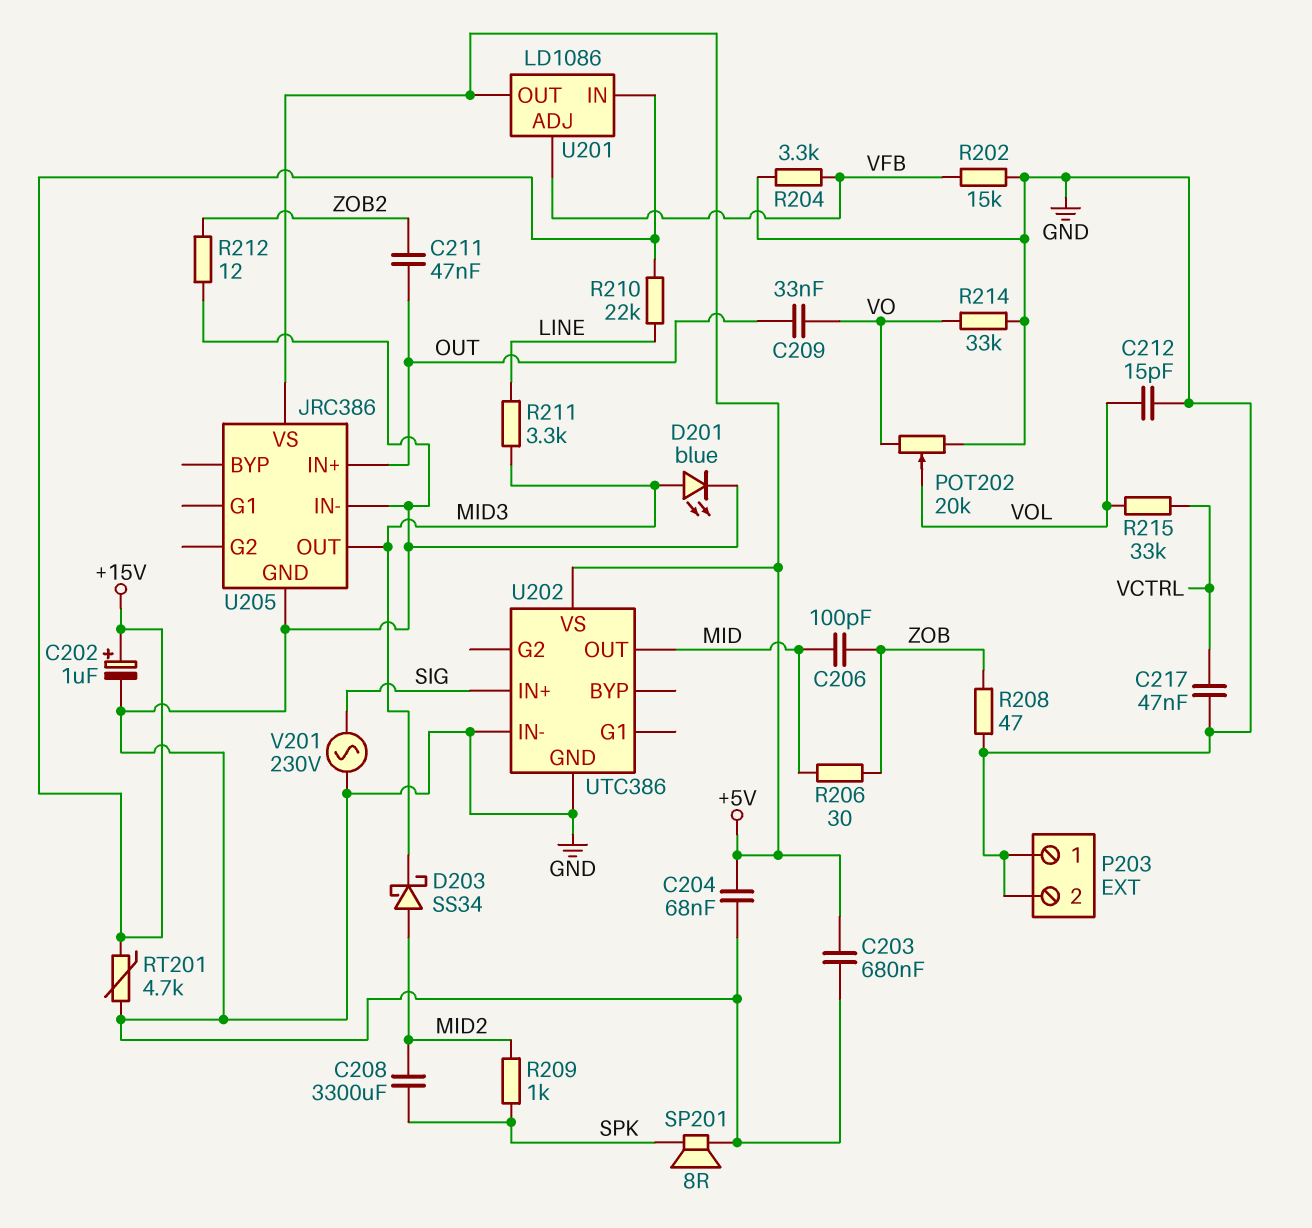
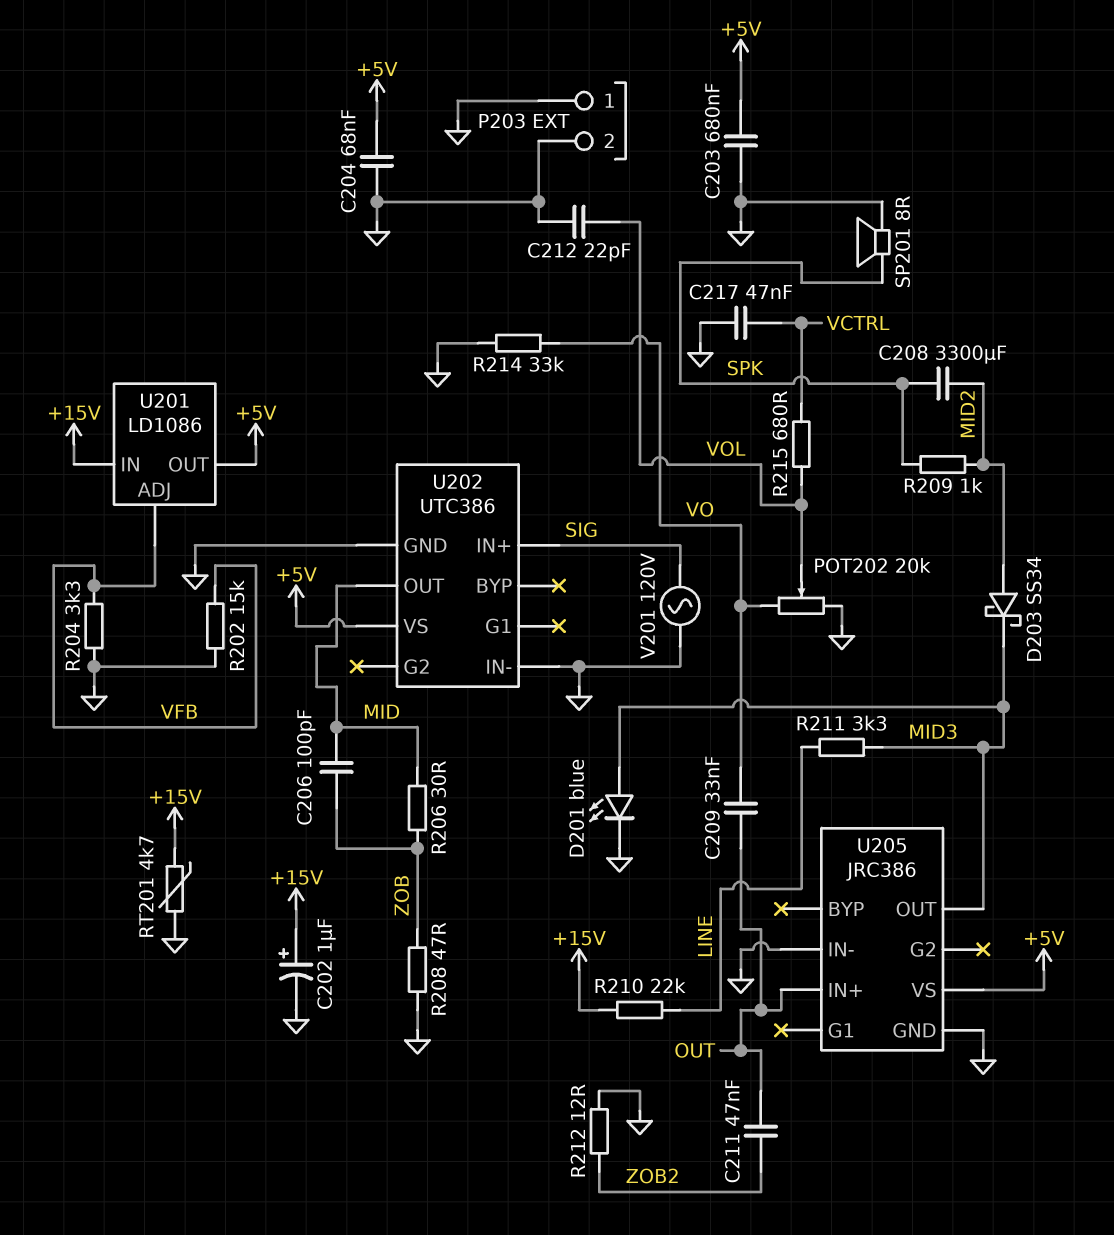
C212: 15pF (GND, VOL) -> 22pF (GND, VOL)
R215: 33k (VCTRL, VOL) -> 680 (VCTRL, VOL)
V201: AC 230V (GND, SIG) -> AC 120V (GND, SIG)

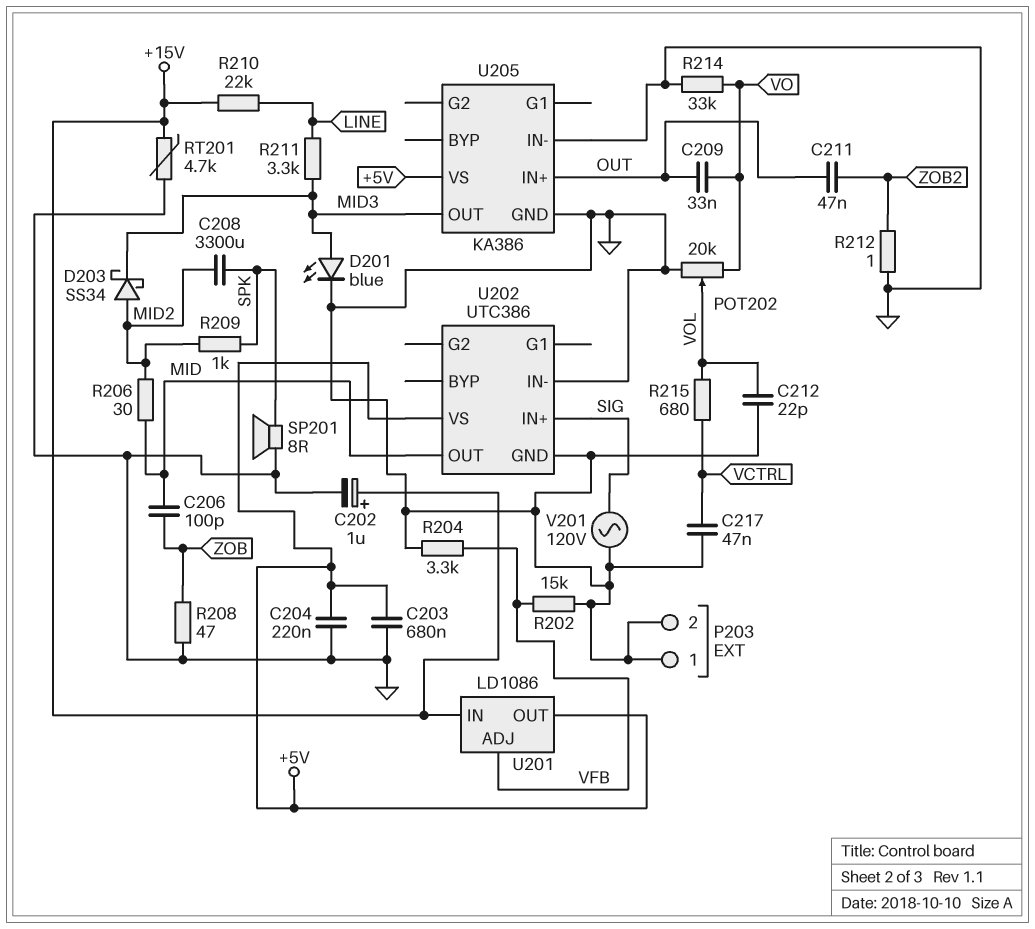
C204: 68nF (+5V, GND) -> 220nF (+5V, GND)
R206: 30 (MID, ZOB) -> 30 (MID, MID2)
R212: 12 (GND, ZOB2) -> 1 (GND, ZOB2)
U205: JRC386 -> KA386

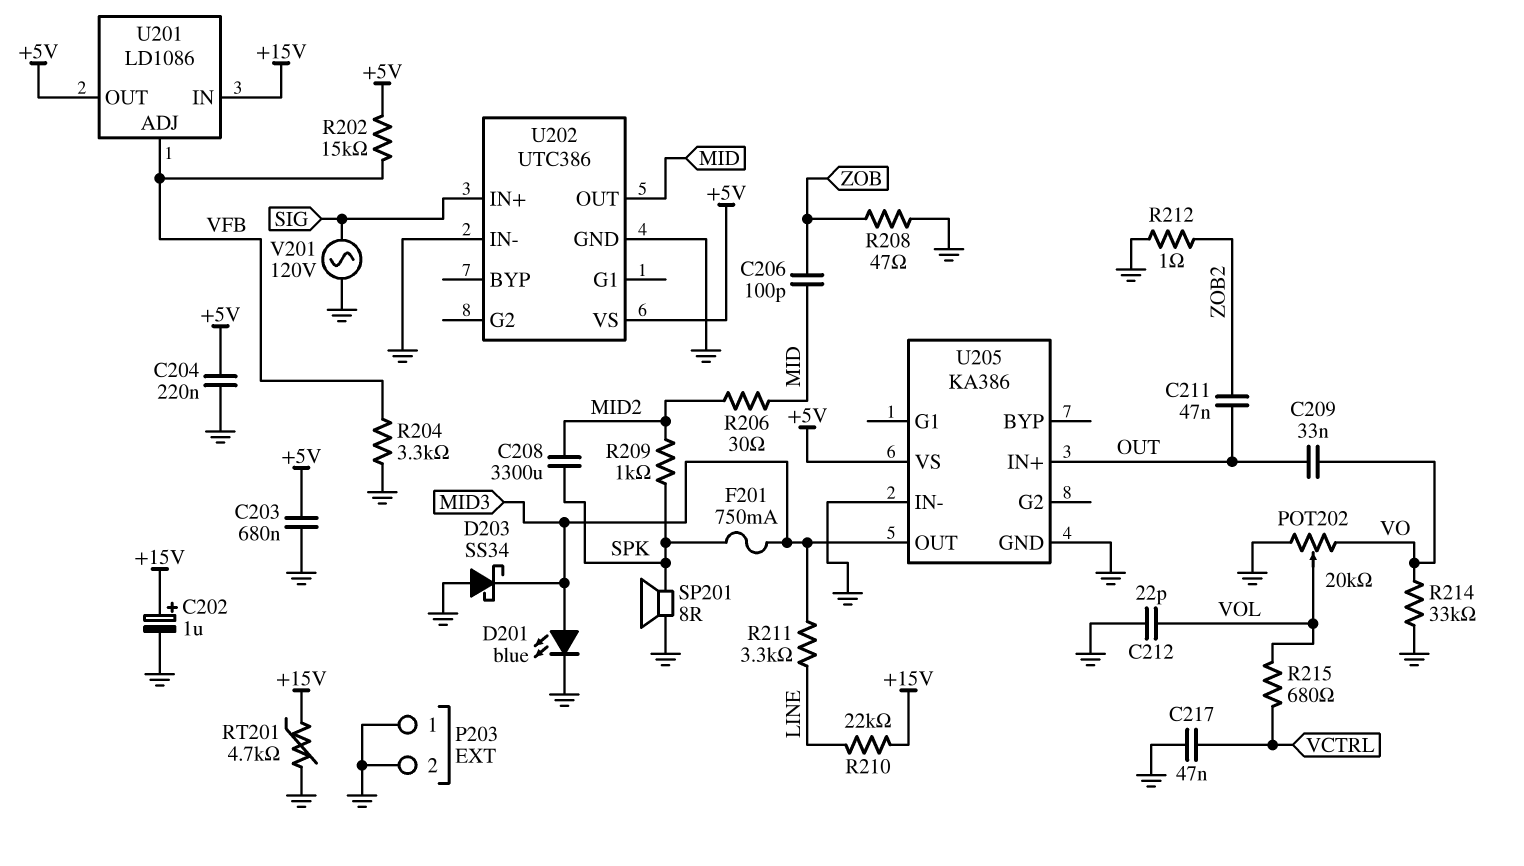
D203: schottky SS34 (A MID2, K MID3) -> schottky SS34 (A GND, K MID3)
F201: none -> 750mA (MID3, SPK)
R202: 15k (GND, VFB) -> 15k (+5V, VFB)

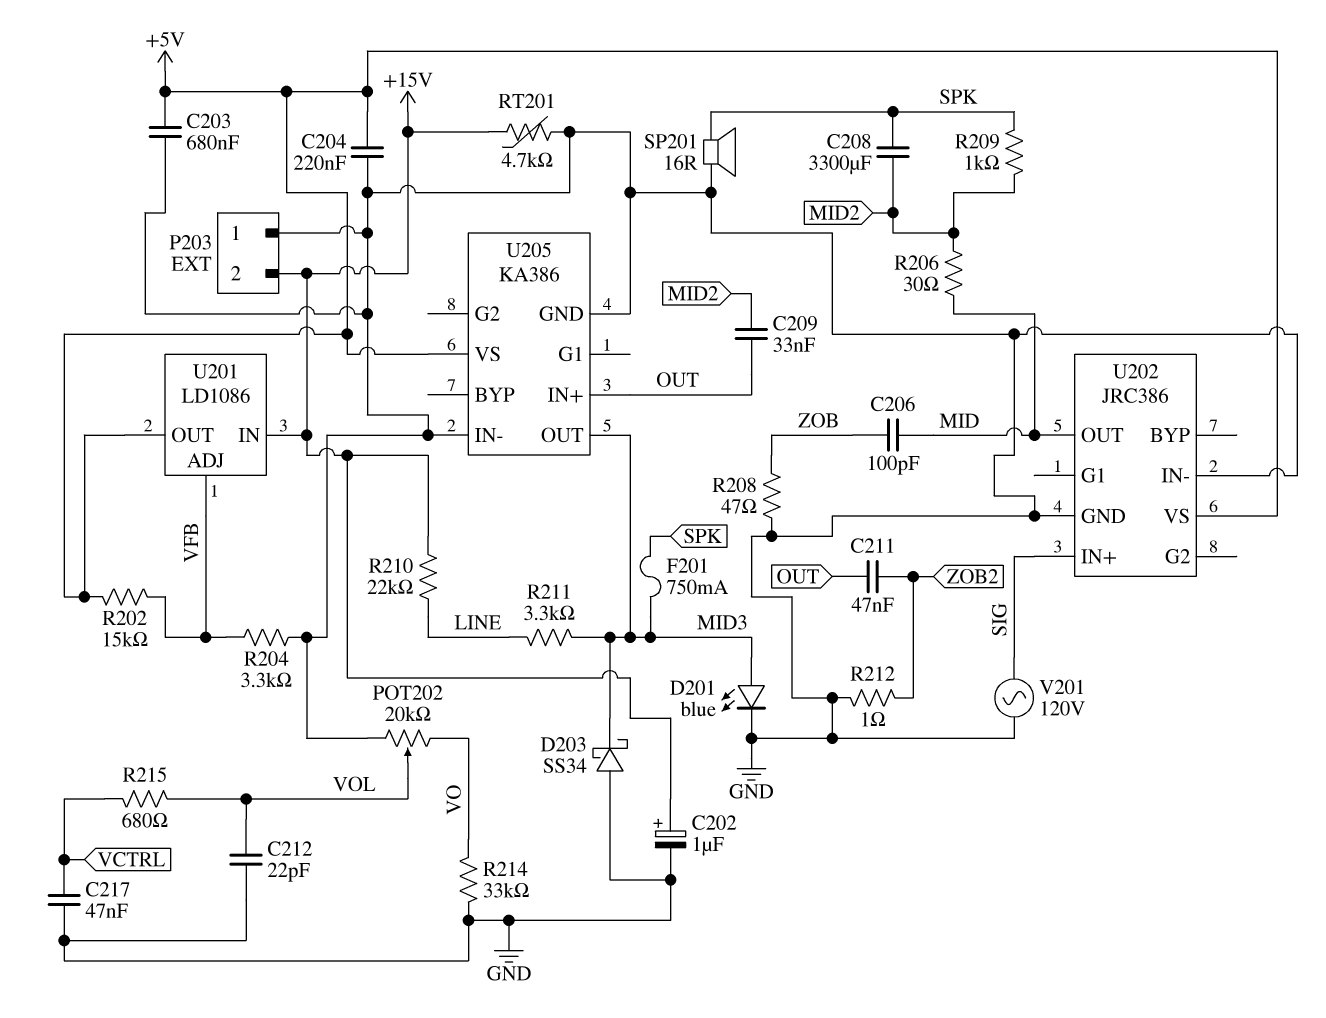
C209: 33nF (OUT, VO) -> 33nF (MID2, OUT)
P203 pin 2: GND -> +15V
SP201: speaker 8R (GND, SPK) -> speaker 16R (GND, SPK)
U202: UTC386 -> JRC386

